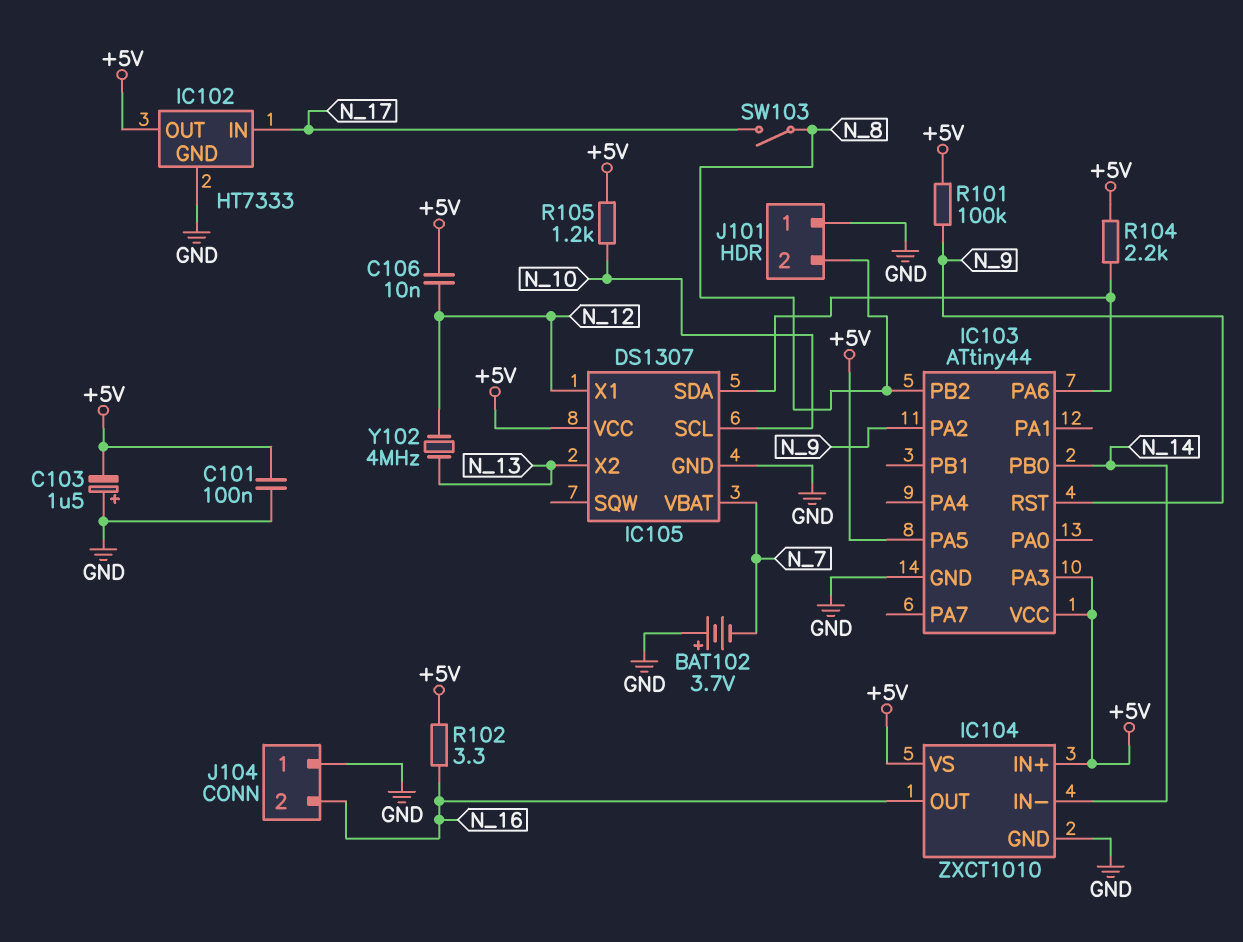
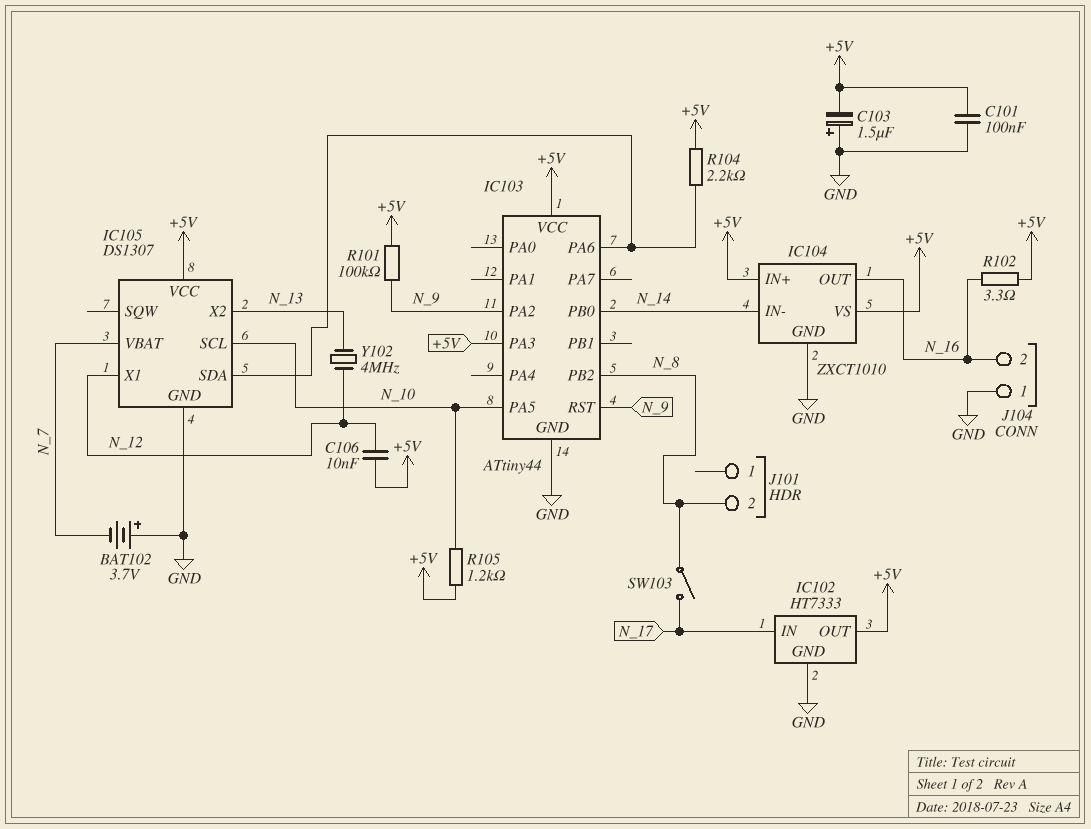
IC103 pin PA5: +5V -> N_10
J101 pin 1: GND -> none

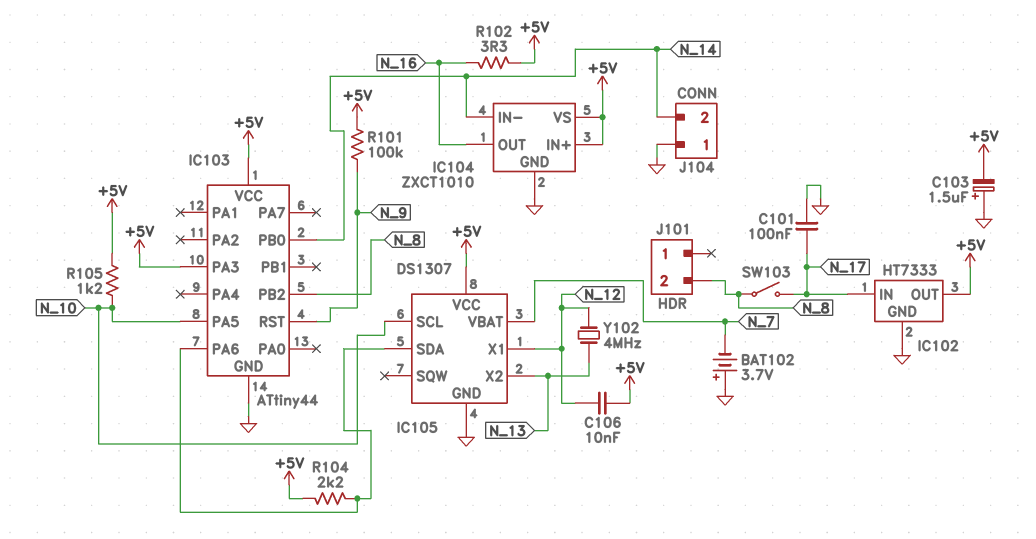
C101: 100nF (+5V, GND) -> 100nF (GND, N_17)
IC103 pin PA2: N_9 -> none
J104 pin 2: N_16 -> N_14

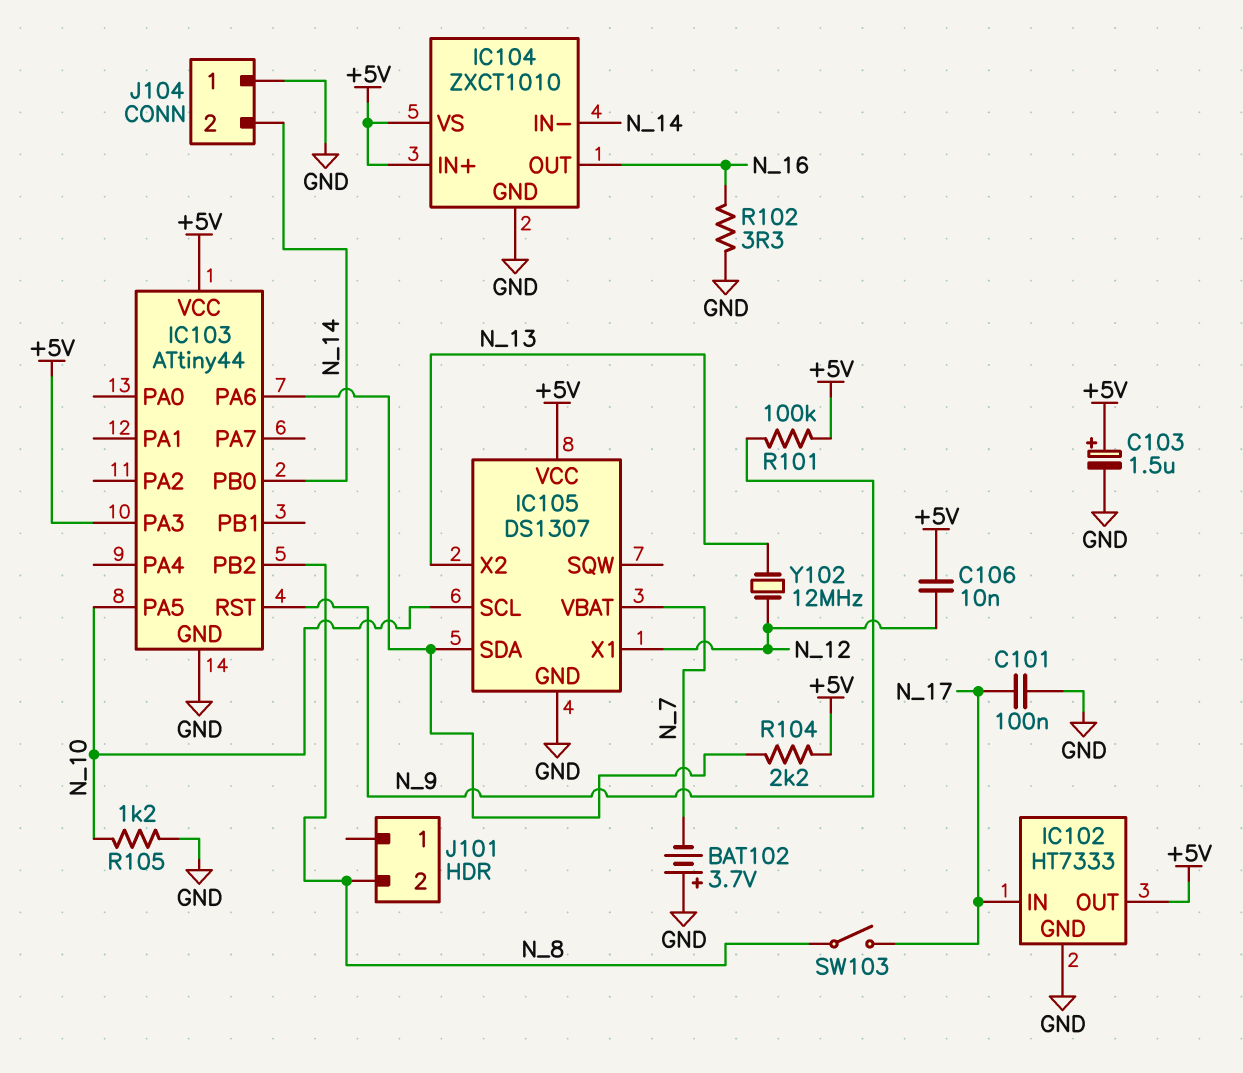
C103: 1.5uF (plus GND, minus +5V) -> 1.5uF (plus +5V, minus GND)
R102: 3.3 (+5V, N_16) -> 3.3 (GND, N_16)
R105: 1.2k (+5V, N_10) -> 1.2k (GND, N_10)
Y102: 4MHz (N_12, N_13) -> 12MHz (N_12, N_13)

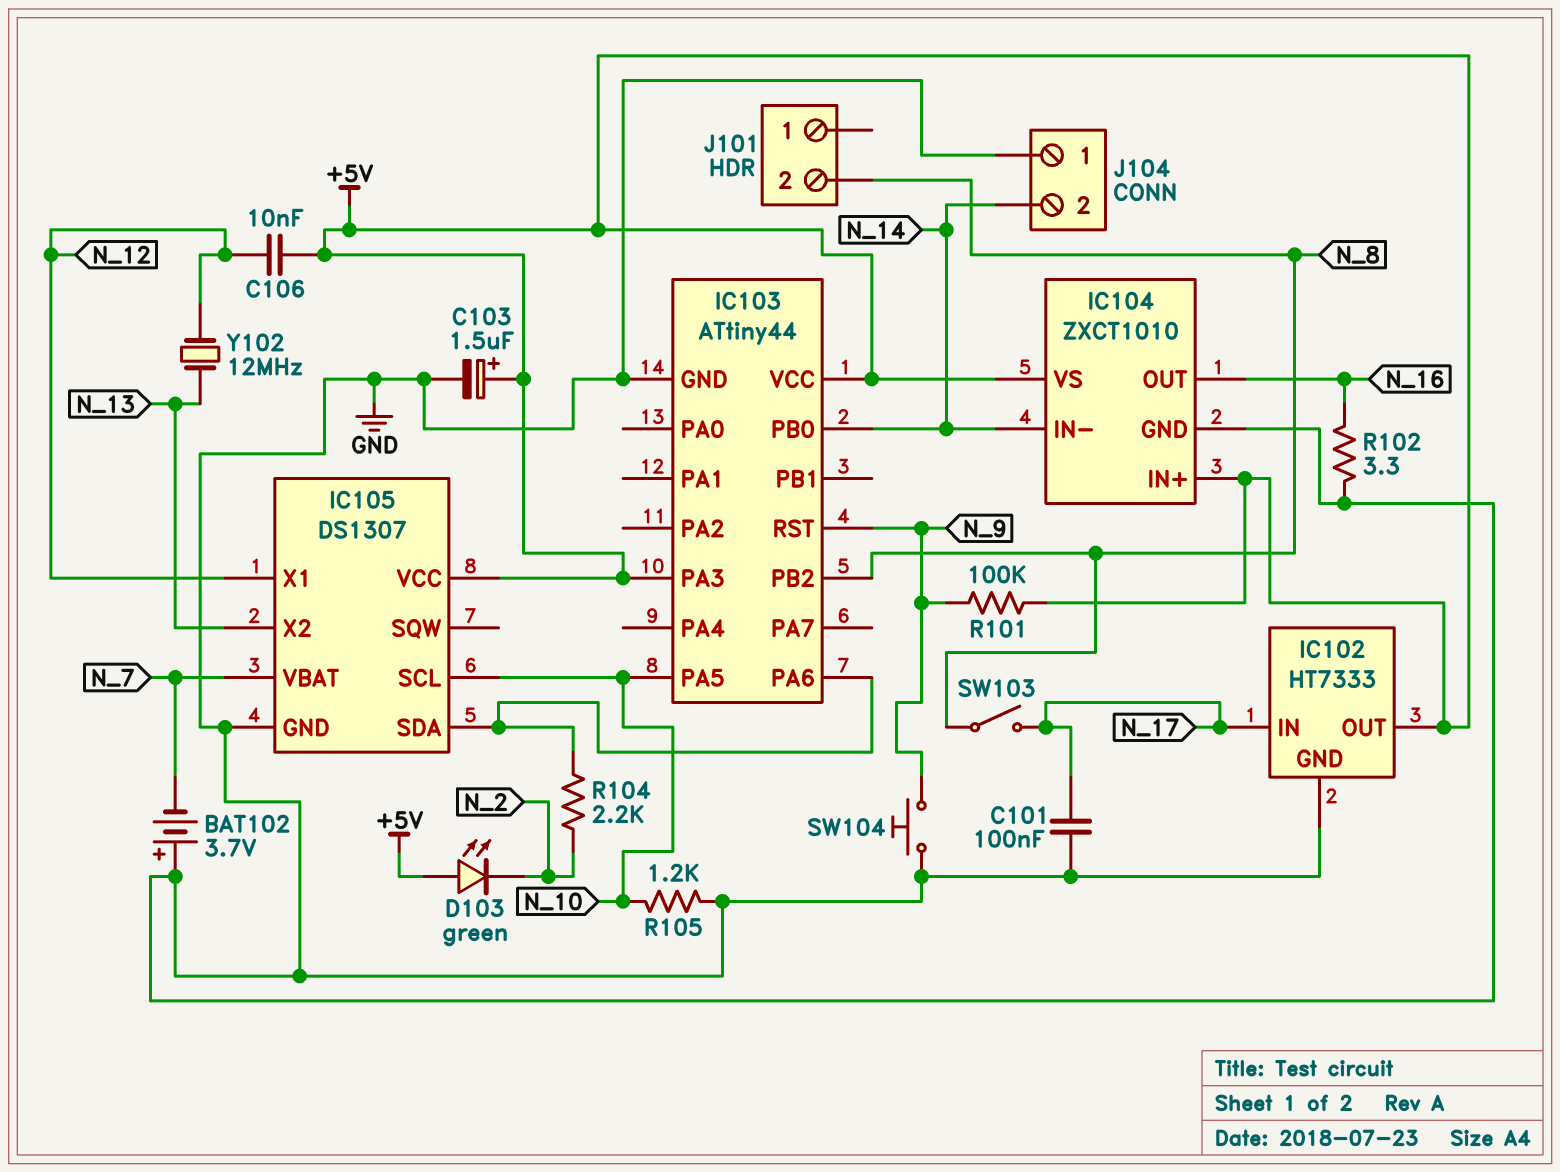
D103: none -> LED green (A +5V, K N_2)
R104: 2.2k (+5V, IC103/PA6) -> 2.2k (IC103/PA6, N_2)
SW104: none -> button (GND, N_9)

